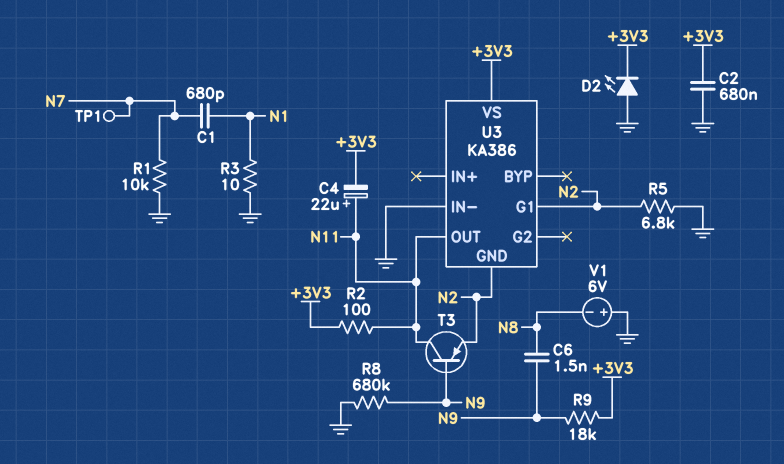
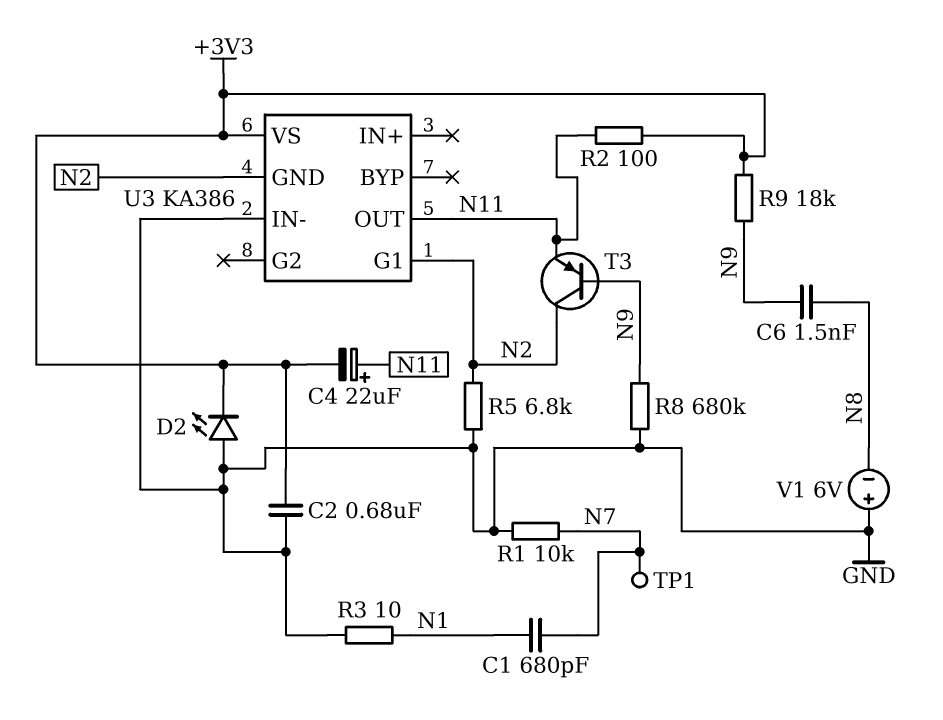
T3: PNP (B N9, C N11, E N2) -> PNP (B N9, C N2, E N11)

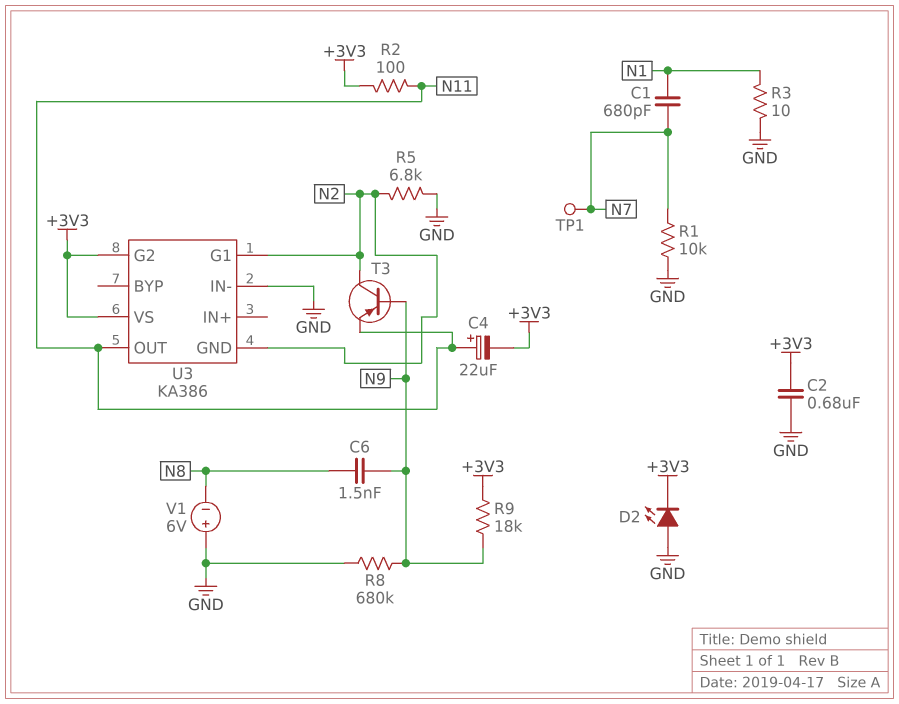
U3 pin G2: none -> +3V3

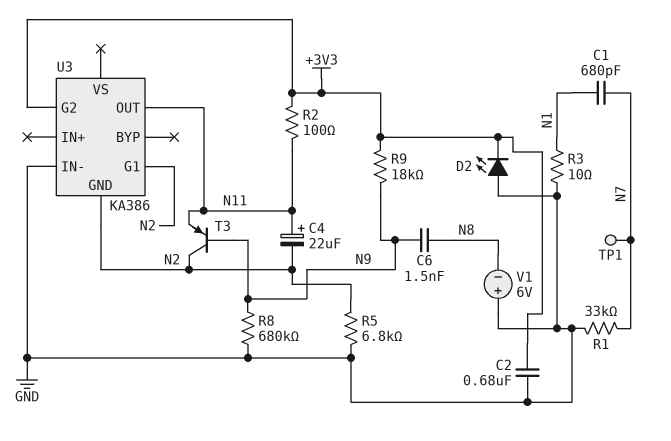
C4: 22uF (plus N11, minus +3V3) -> 22uF (plus N11, minus N2)
R1: 10k (GND, N7) -> 33k (GND, N7)
U3 pin VS: +3V3 -> none

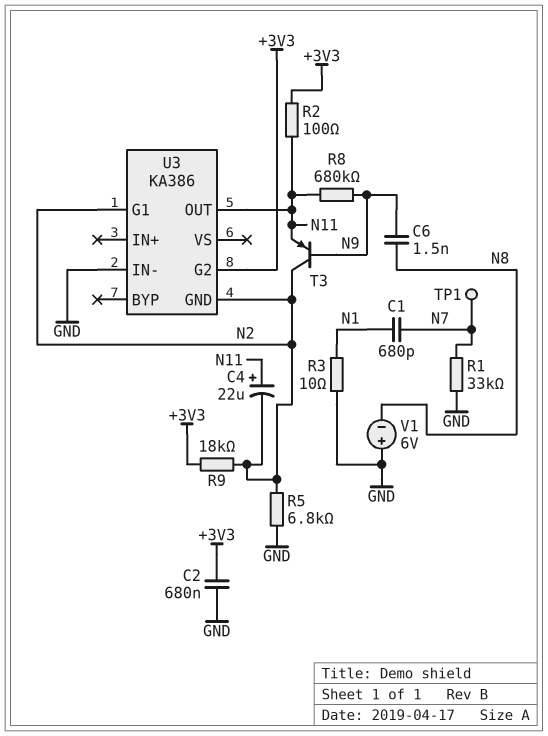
D2: LED (A GND, K +3V3) -> none
R8: 680k (GND, N9) -> 680k (N9, N11)
R9: 18k (+3V3, N9) -> 18k (+3V3, N2)

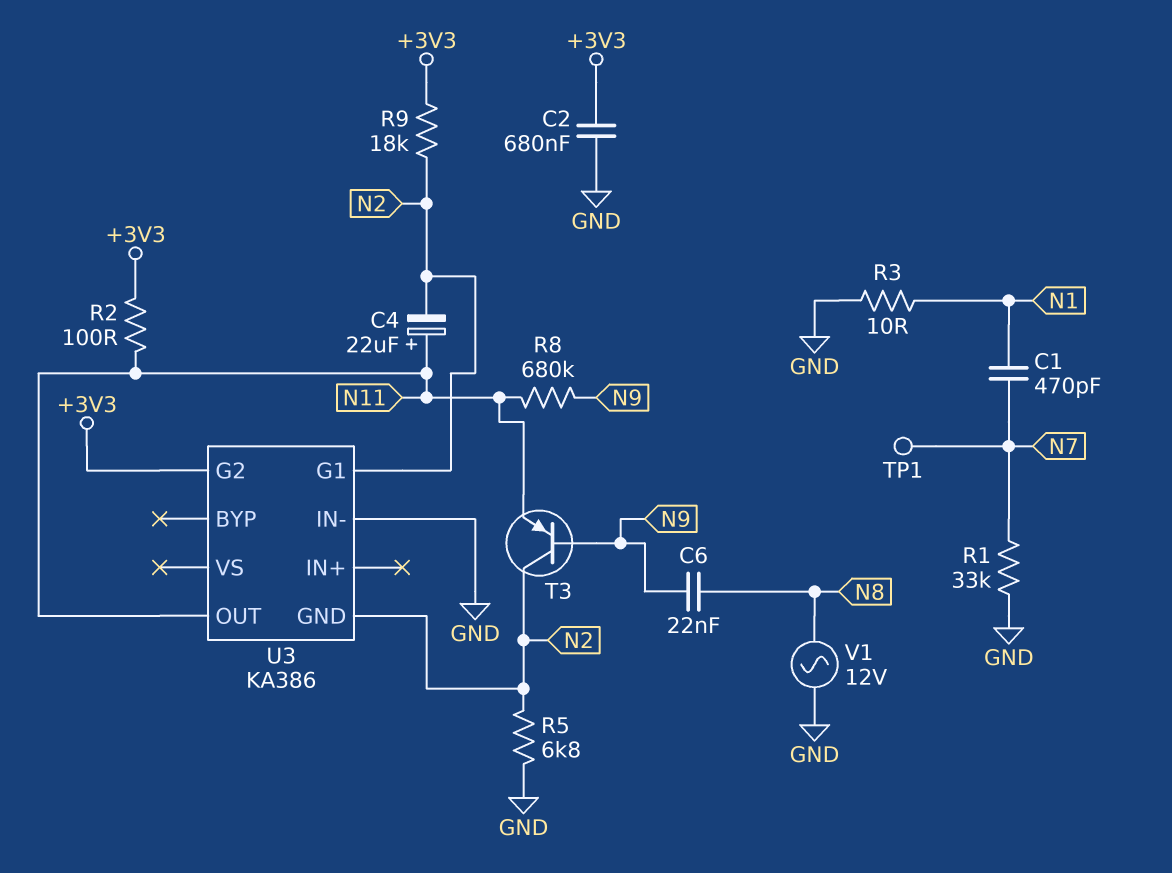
C1: 680pF (N1, N7) -> 470pF (N1, N7)
C6: 1.5nF (N8, N9) -> 22nF (N8, N9)
V1: 6V (plus GND, minus N8) -> AC 12V (GND, N8)

